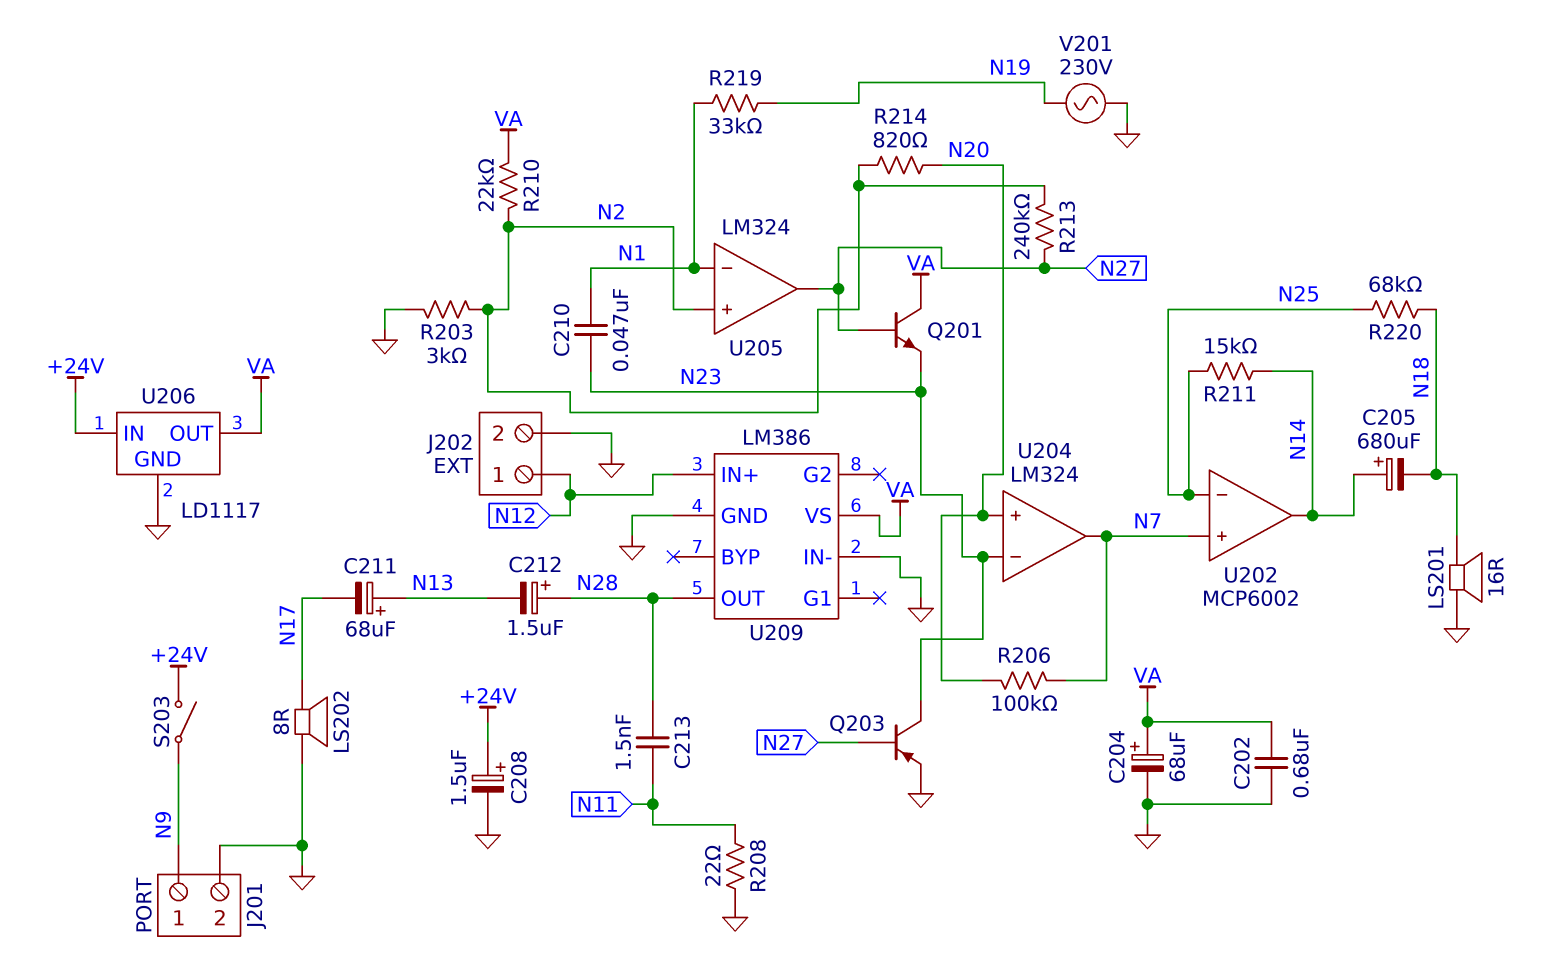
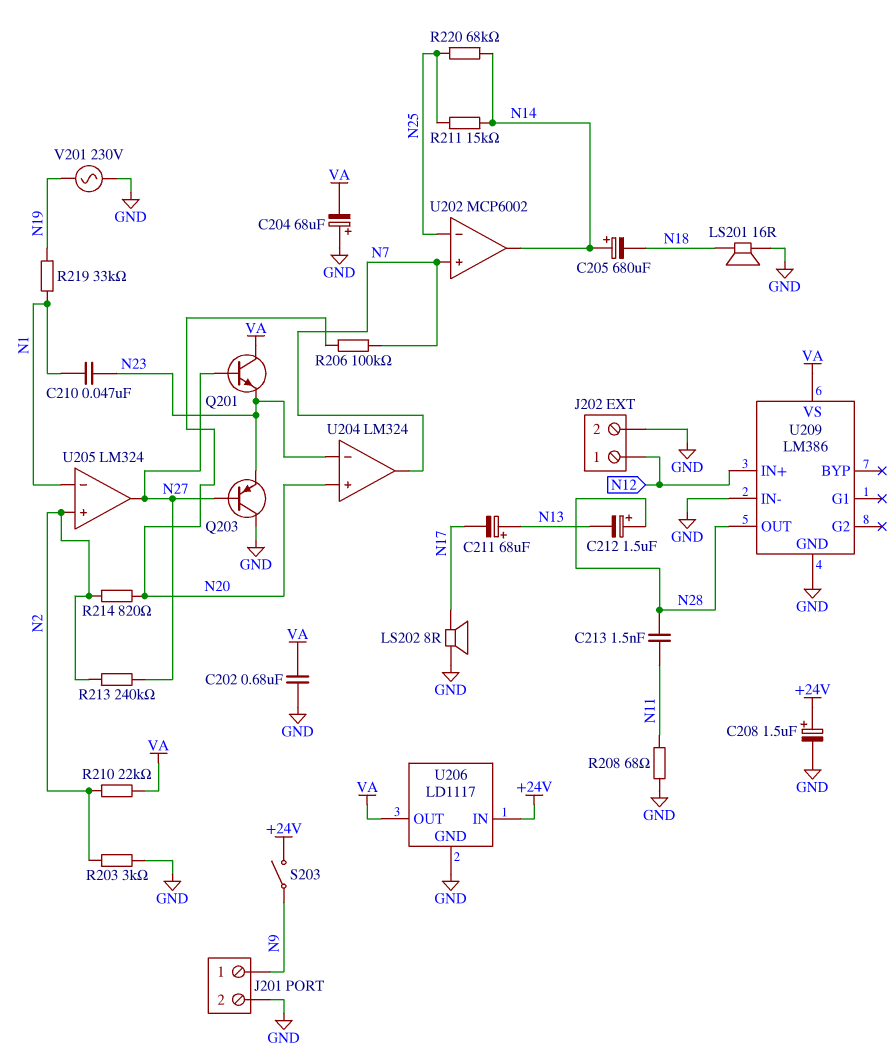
C204: 68uF (plus VA, minus GND) -> 68uF (plus GND, minus VA)
Q203: PNP (B N27, C N23, E GND) -> PNP (B N27, C GND, E N23)
R208: 22 (GND, N11) -> 68 (GND, N11)
R220: 68k (N18, N25) -> 68k (N14, N25)

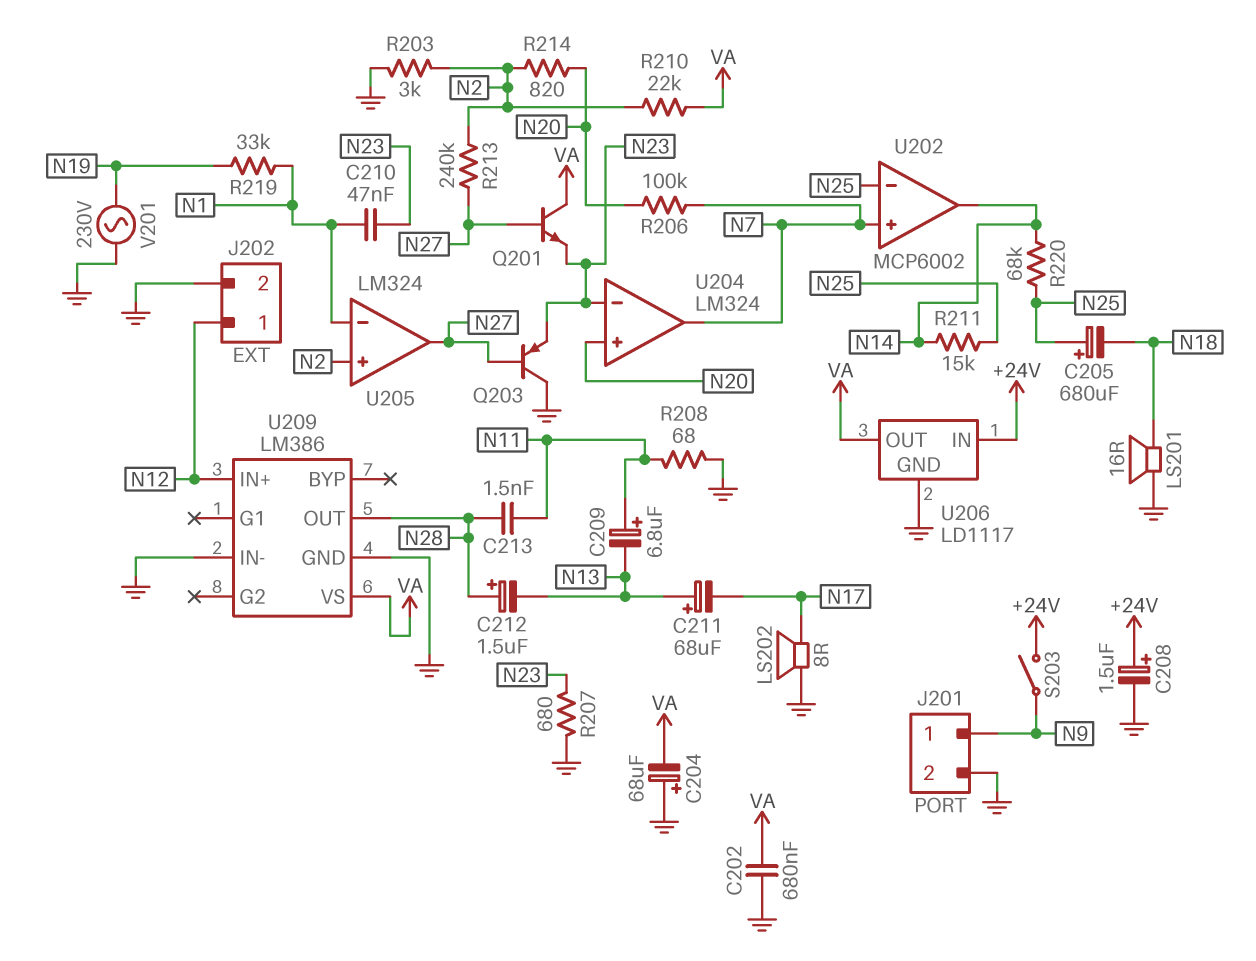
C205: 680uF (plus N14, minus N18) -> 680uF (plus N25, minus N18)
C209: none -> 6.8uF (plus N11, minus N13)
R207: none -> 680 (GND, N23)

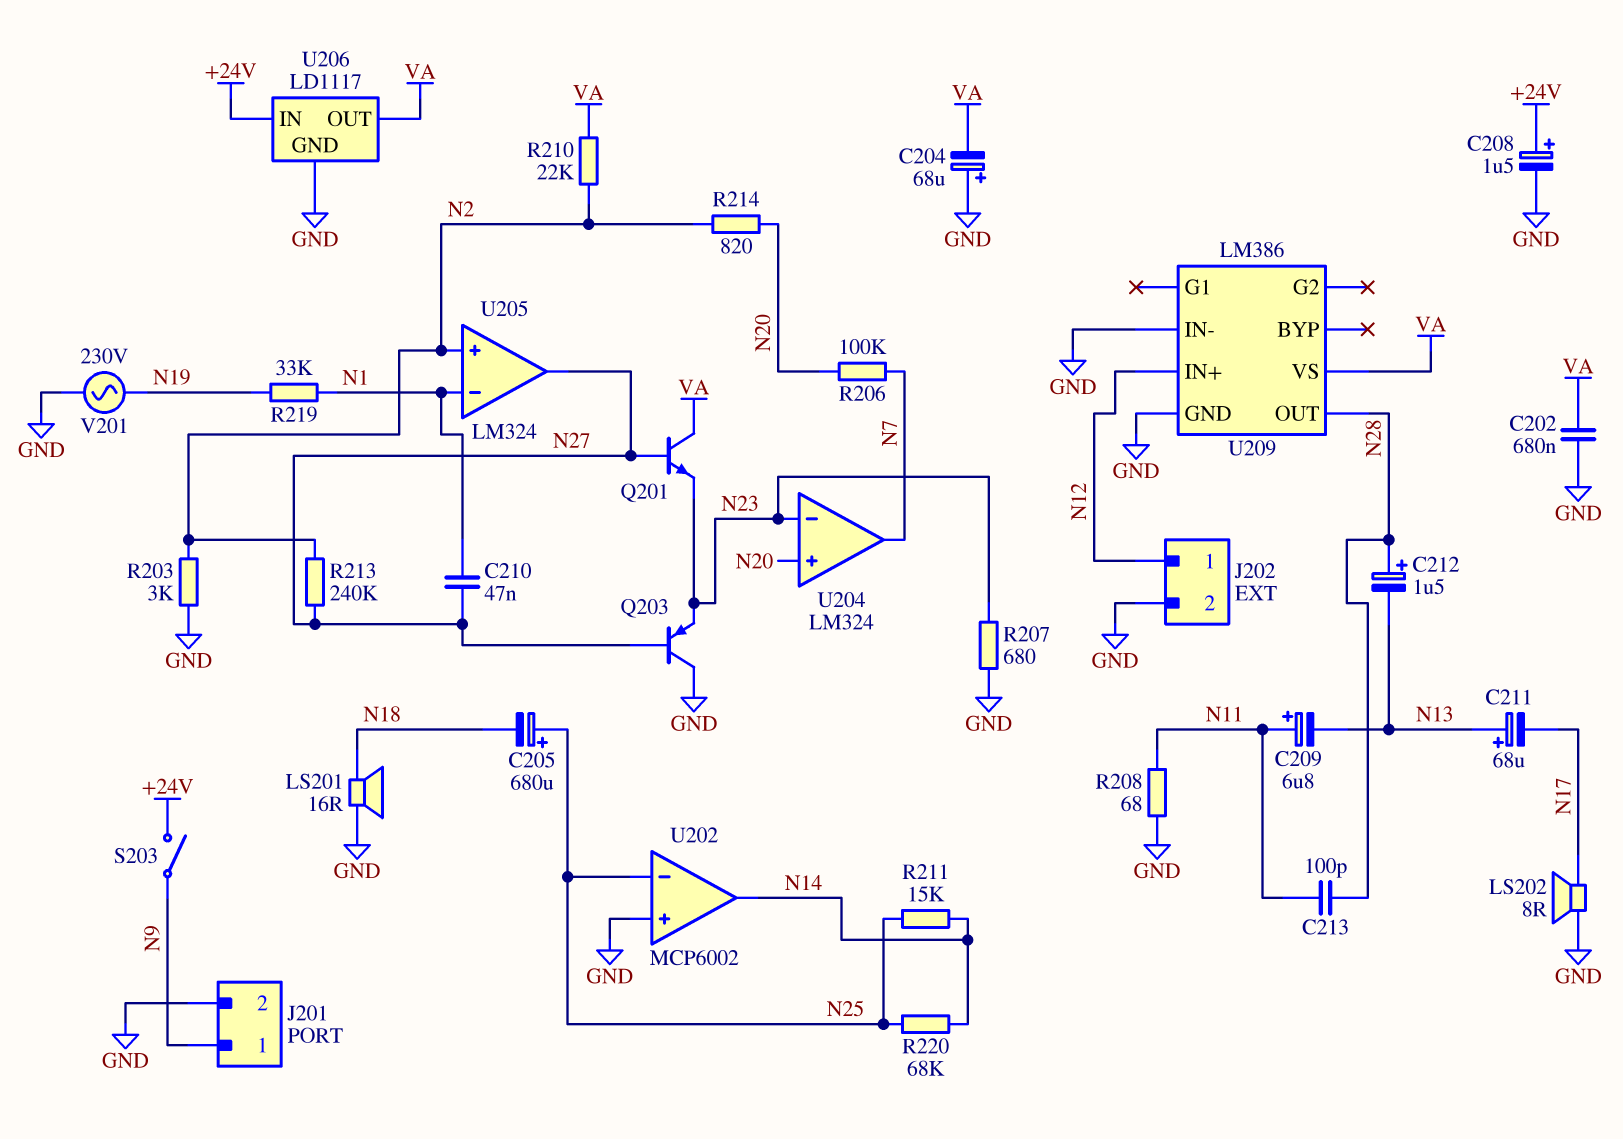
C210: 47nF (N1, N23) -> 47nF (N1, N27)
C213: 1.5nF (N11, N28) -> 100pF (N11, N28)
U202 pin in+: N7 -> GND

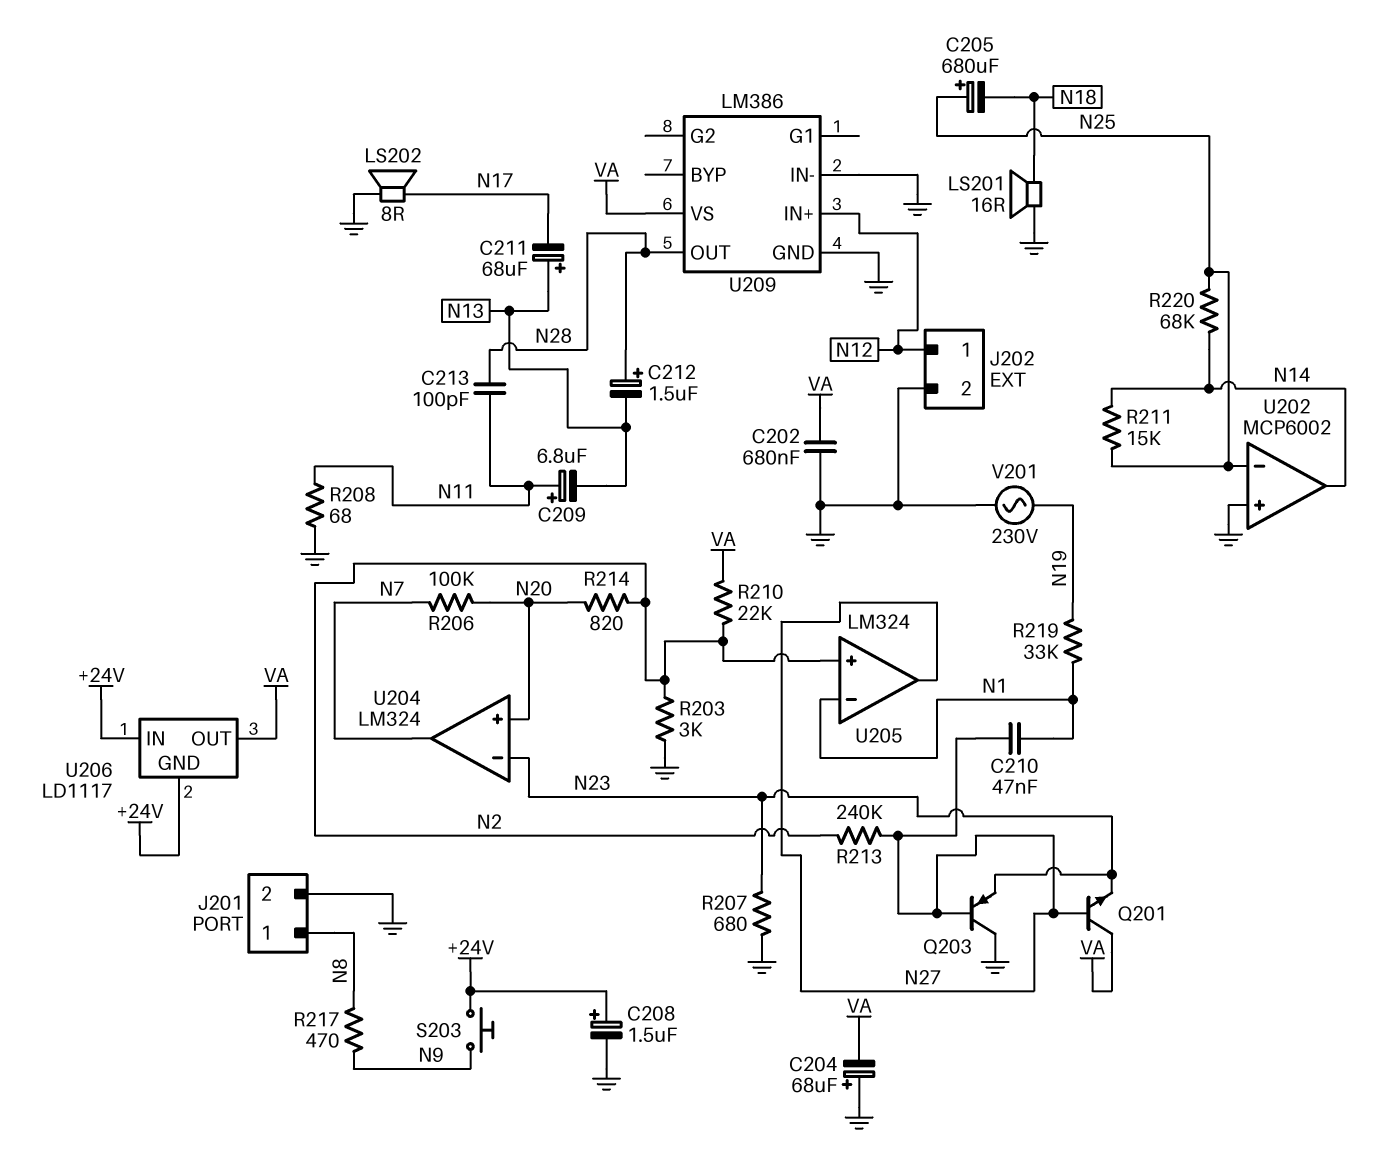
J201 pin 1: N9 -> N8
R217: none -> 470 (N8, N9)
S203: switch (+24V, N9) -> button (+24V, N9)
U206 pin GND: GND -> +24V

